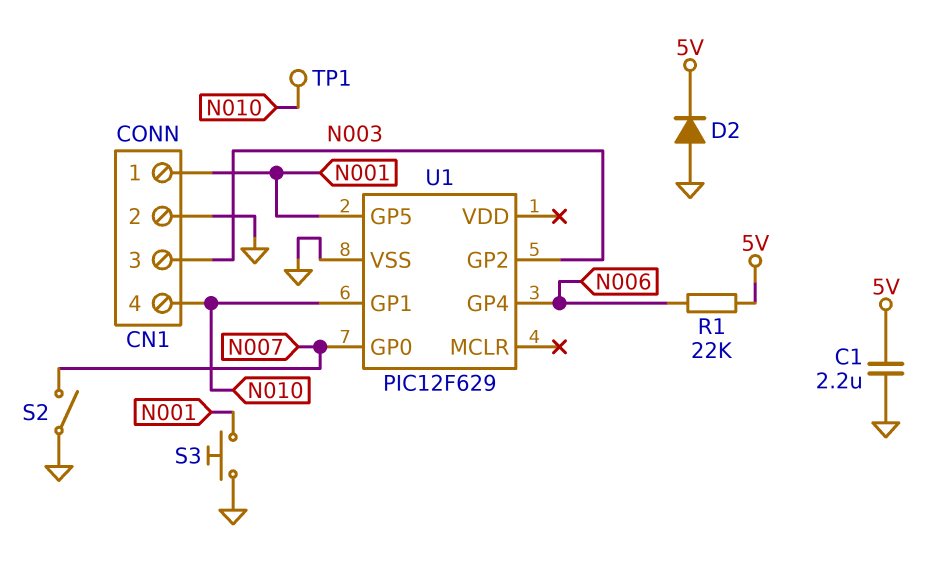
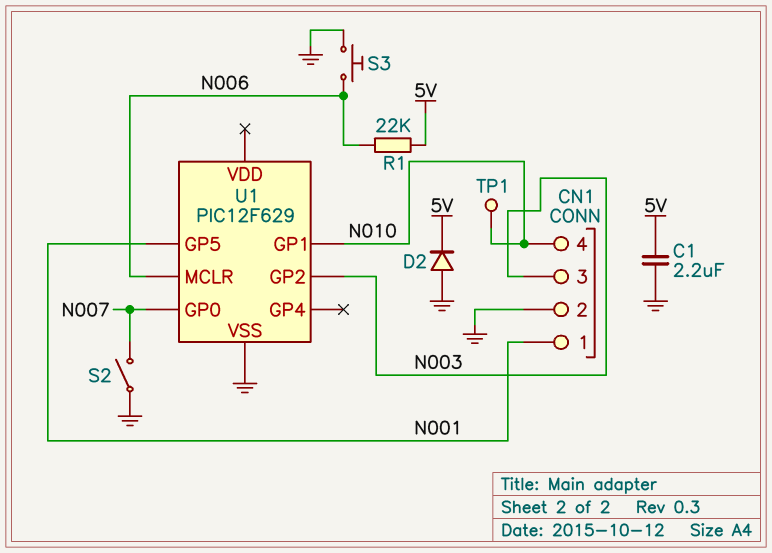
S3: button (GND, N001) -> button (GND, N006)
U1 pin GP4: N006 -> none
U1 pin MCLR: none -> N006

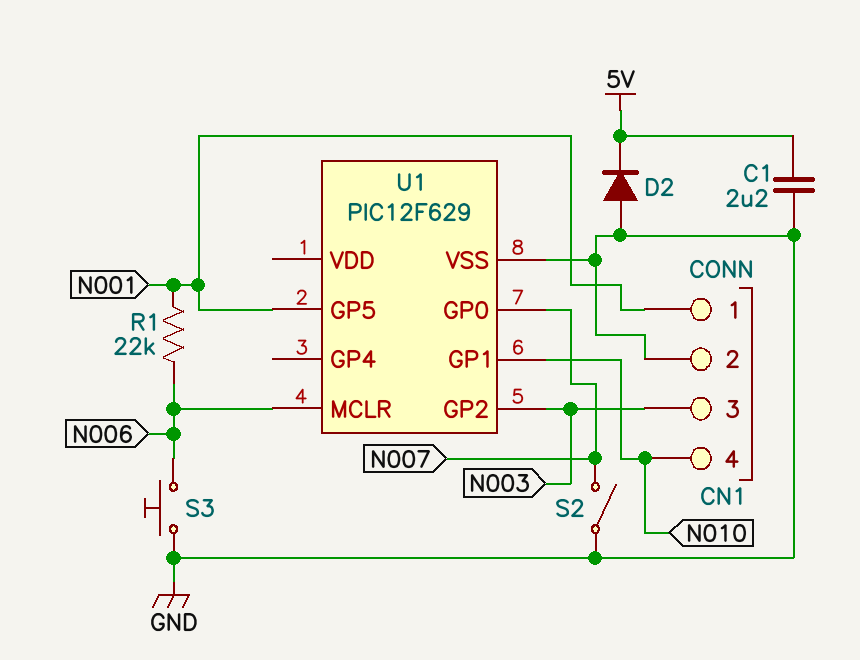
R1: 22k (5V, N006) -> 22k (N001, N006)
TP1: test point (N010) -> none

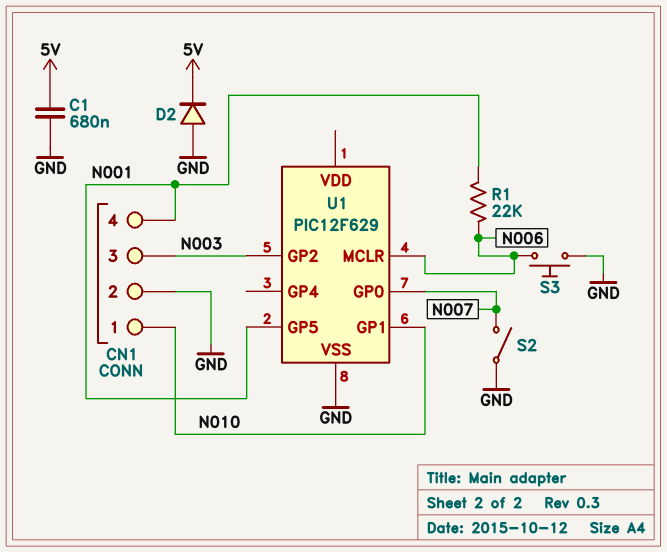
C1: 2.2uF (5V, GND) -> 680nF (5V, GND)
CN1 pin 1: N001 -> N010
CN1 pin 4: N010 -> N001

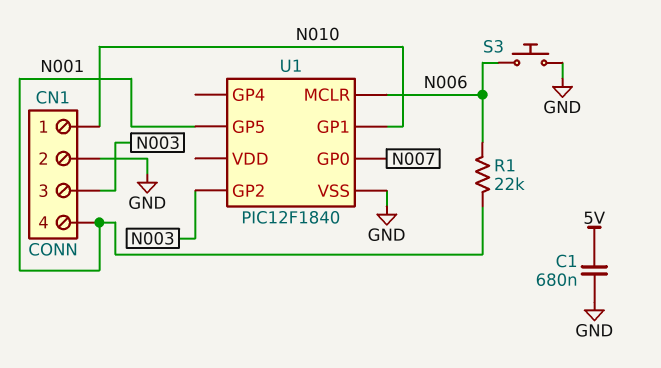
D2: diode (A GND, K 5V) -> none
S2: switch (GND, N007) -> none
U1: PIC12F629 -> PIC12F1840

